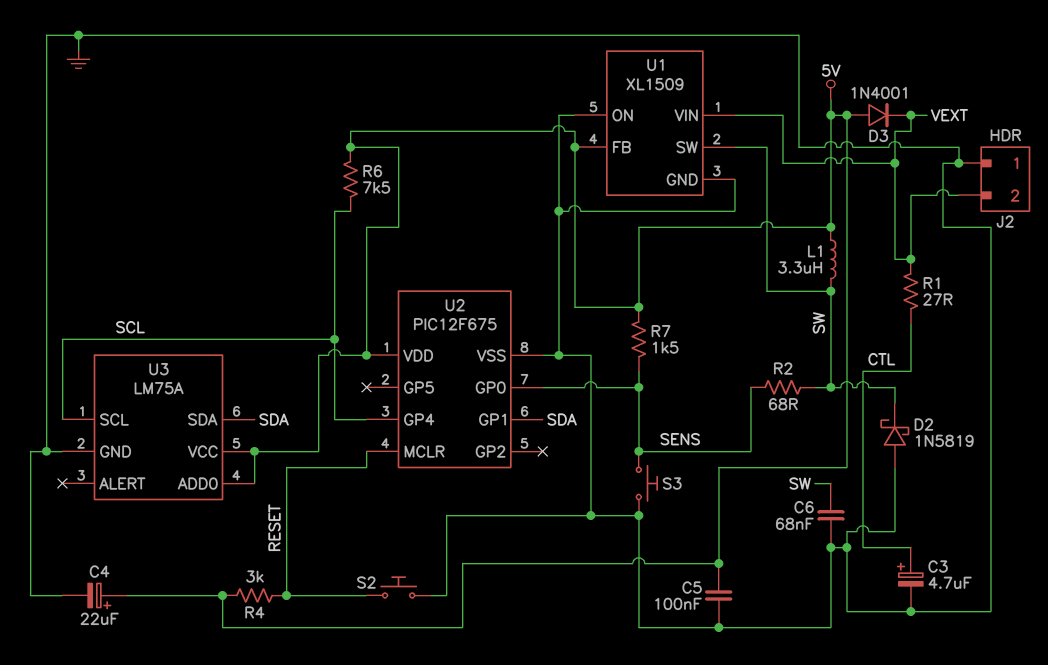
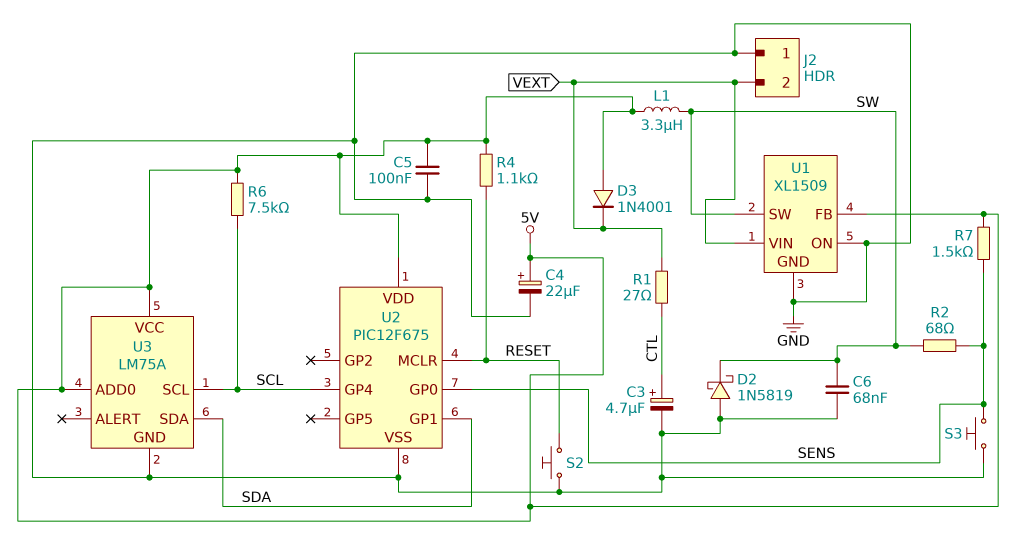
R4: 3k (5V, RESET) -> 1.1k (5V, RESET)

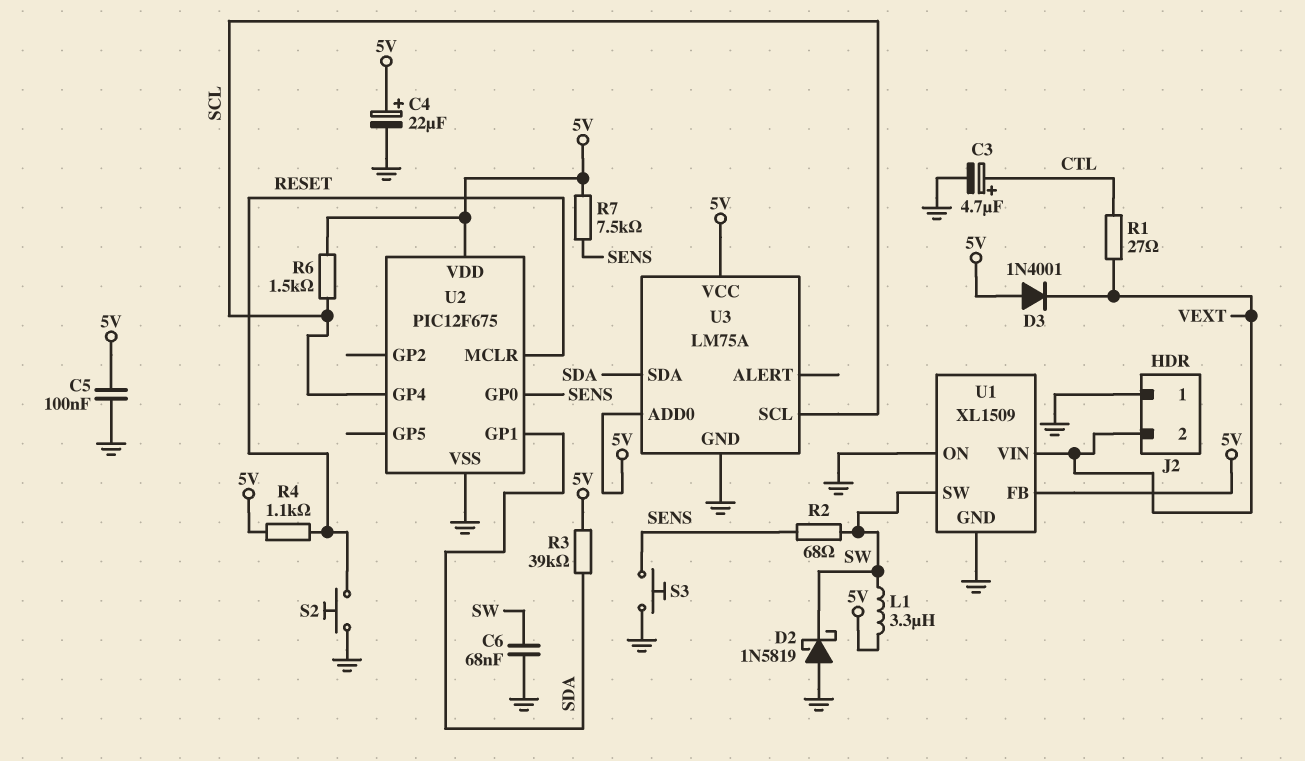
R3: none -> 39k (5V, SDA)
R6: 7.5k (5V, SCL) -> 1.5k (5V, SCL)
R7: 1.5k (5V, SENS) -> 7.5k (5V, SENS)

